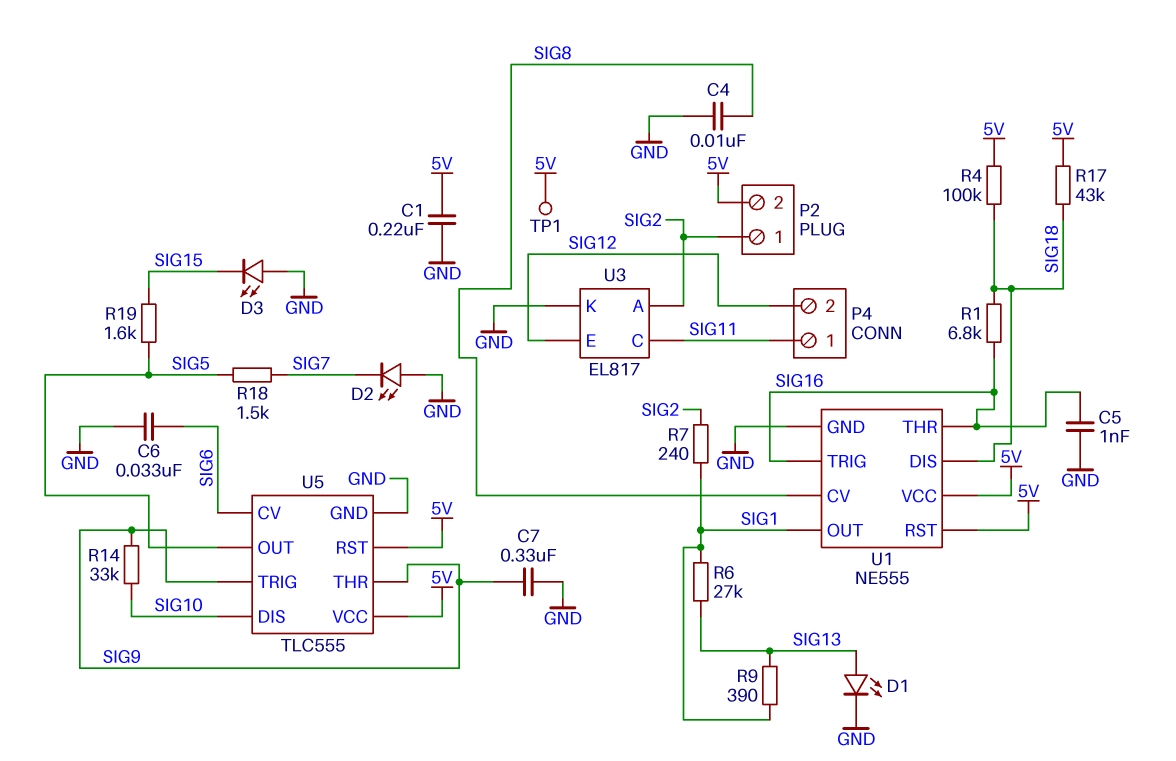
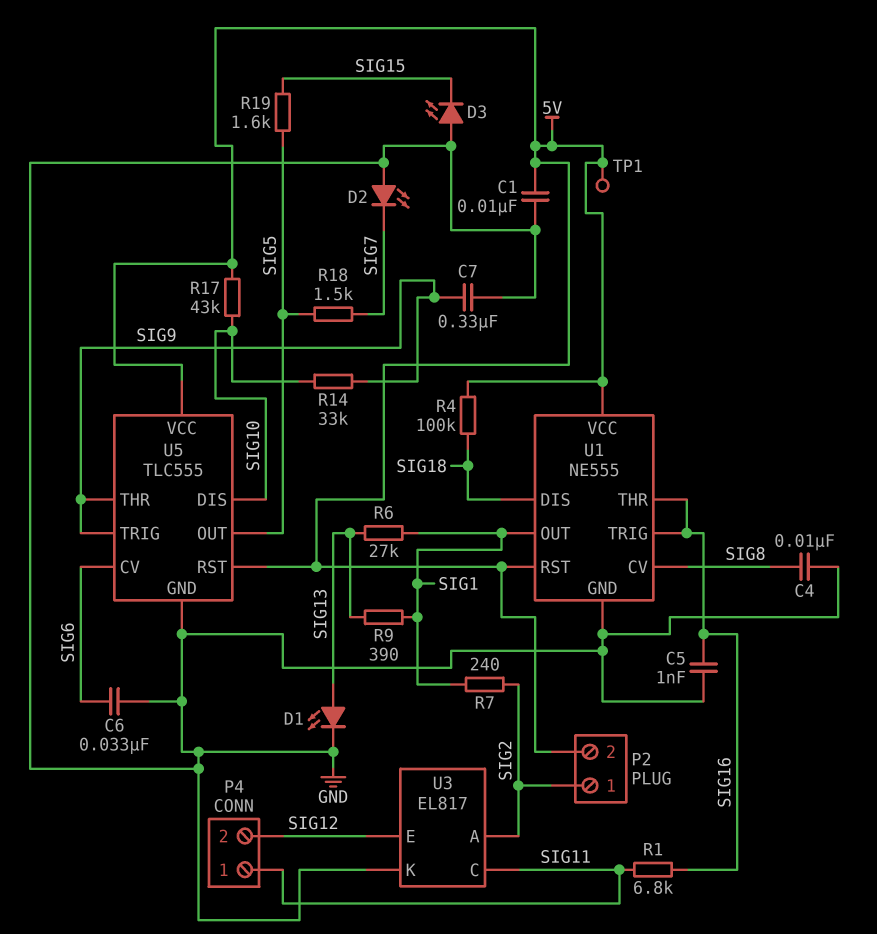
C1: 220nF (5V, GND) -> 10nF (5V, GND)
R1: 6.8k (SIG16, SIG18) -> 6.8k (SIG11, SIG16)
R17: 43k (5V, SIG18) -> 43k (5V, SIG10)

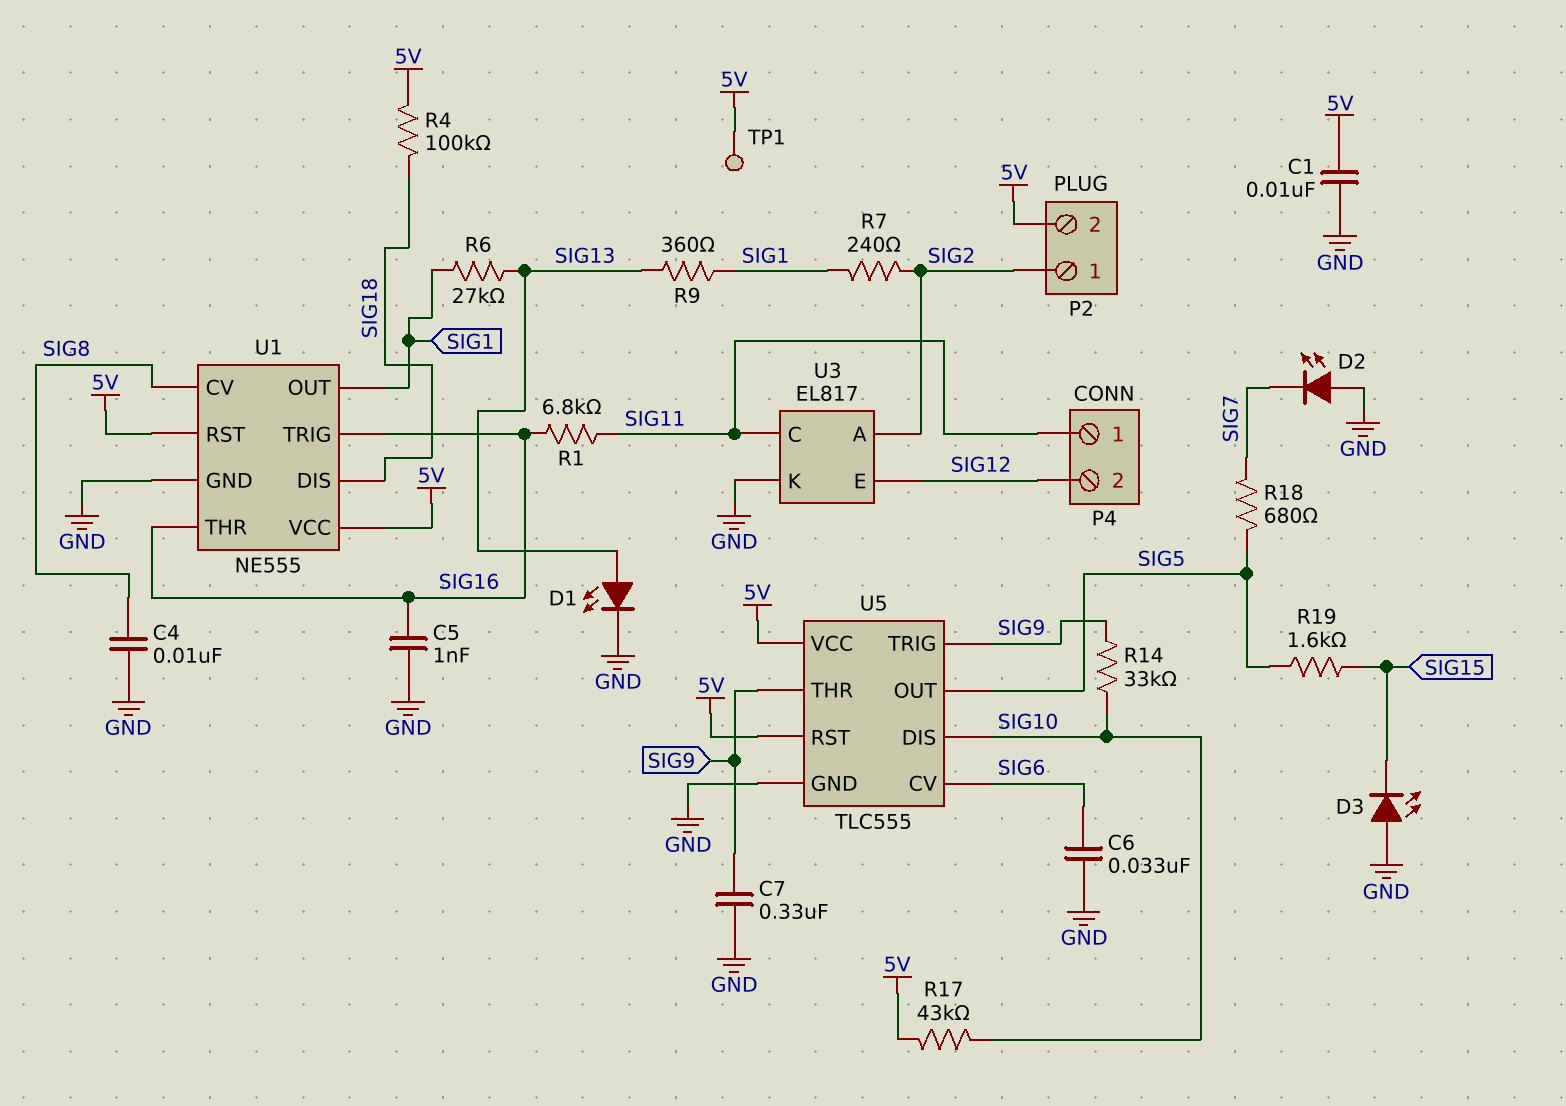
R9: 390 (SIG1, SIG13) -> 360 (SIG1, SIG13)
R18: 1.5k (SIG5, SIG7) -> 680 (SIG5, SIG7)

